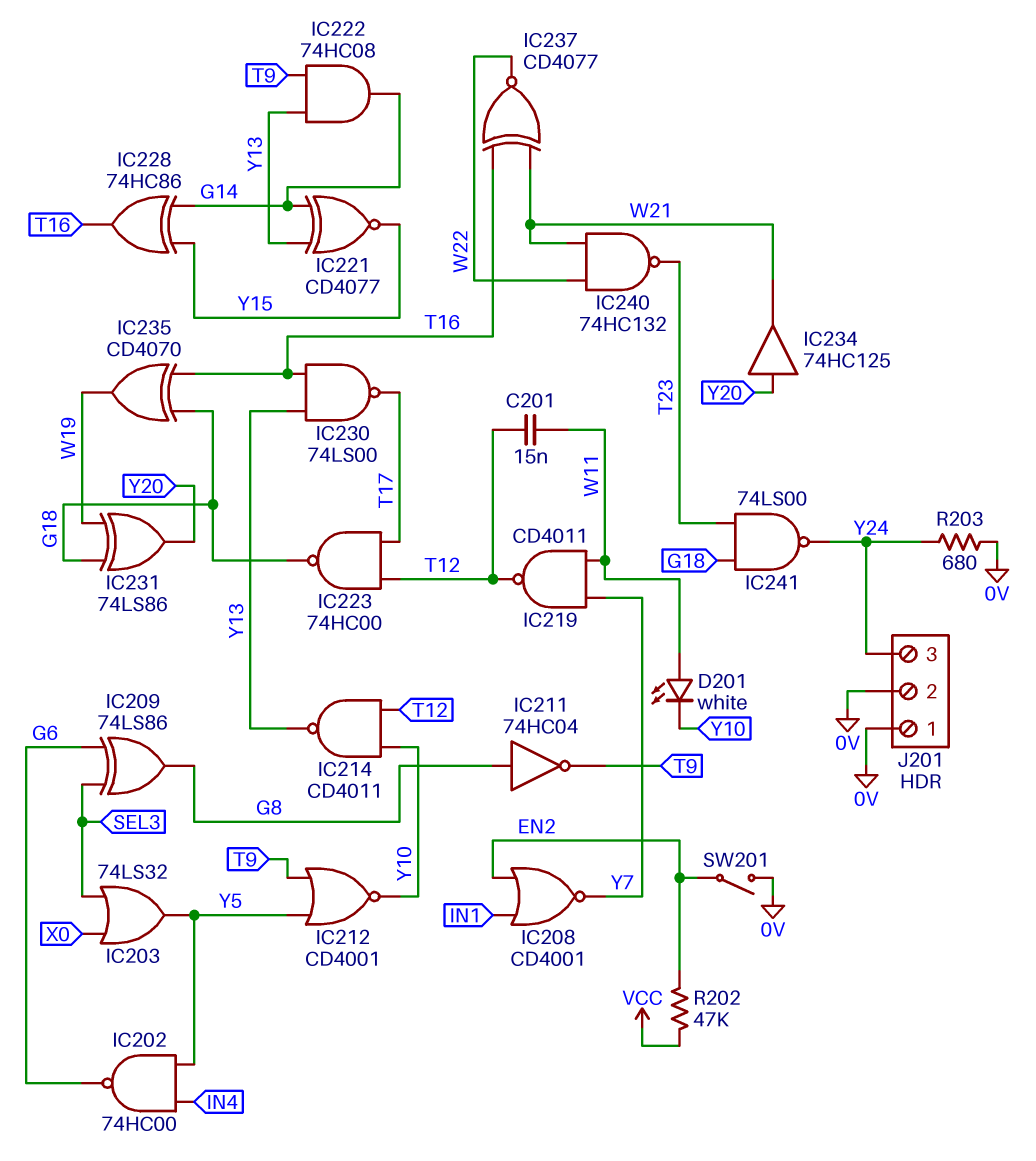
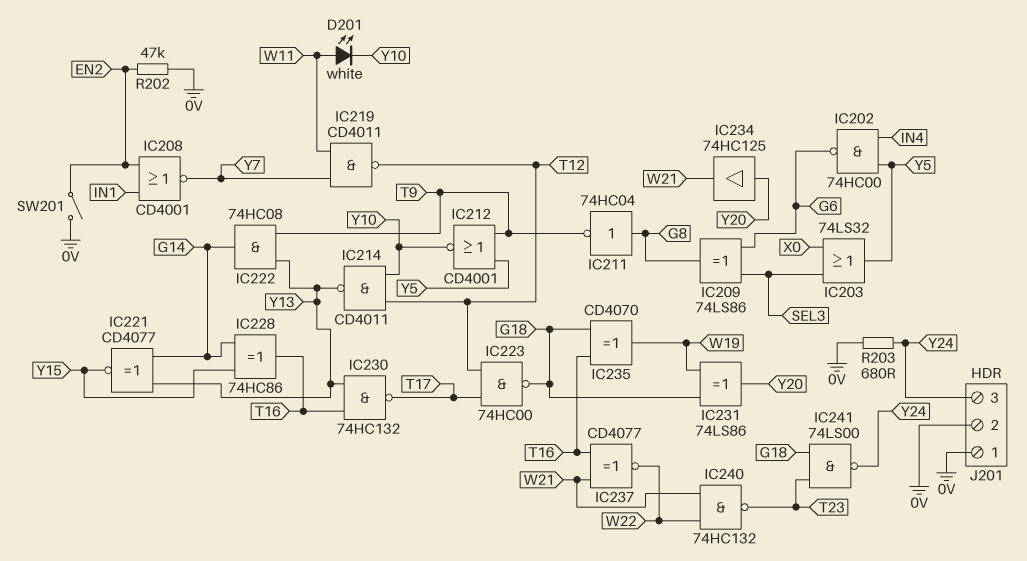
C201: 15nF (T12, W11) -> none
IC230: NAND 74LS00 (in T16, in Y13, out T17) -> NAND 74HC132 (in T16, in Y13, out T17)
R202: 47k (EN2, VCC) -> 47k (0V, EN2)

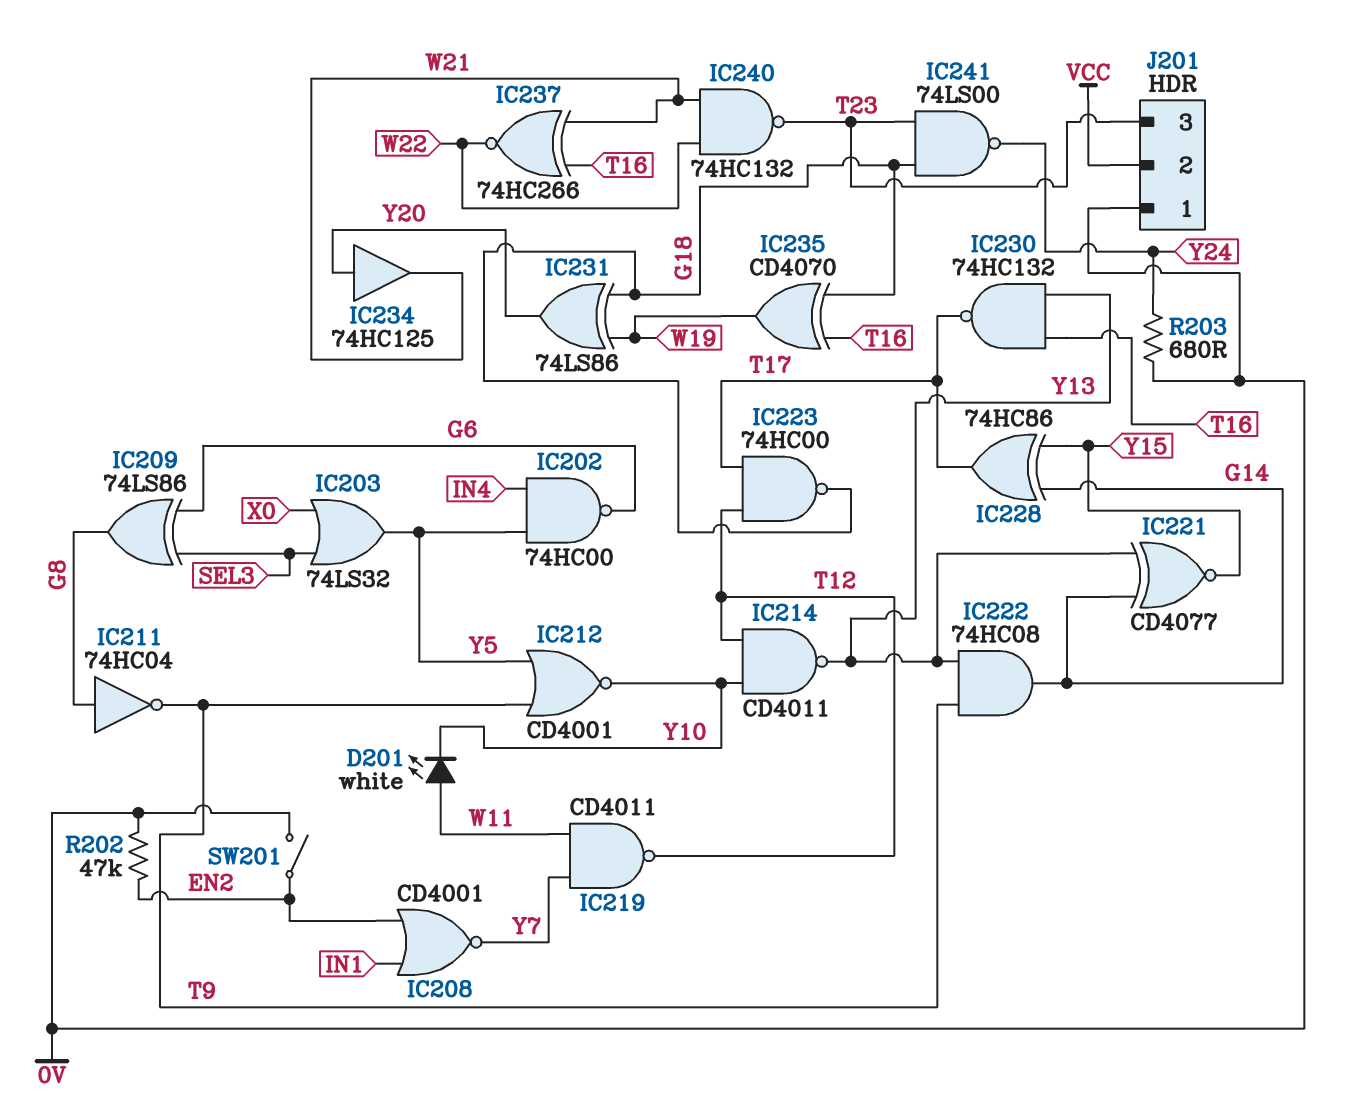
IC228: XOR 74HC86 (in G14, in Y15, out T16) -> XOR 74HC86 (in G14, in Y15, out T17)
IC237: XNOR CD4077 (in T16, in W21, out W22) -> XNOR 74HC266 (in T16, in W21, out W22)
J201 pin 2: 0V -> VCC
J201 pin 3: Y24 -> T23

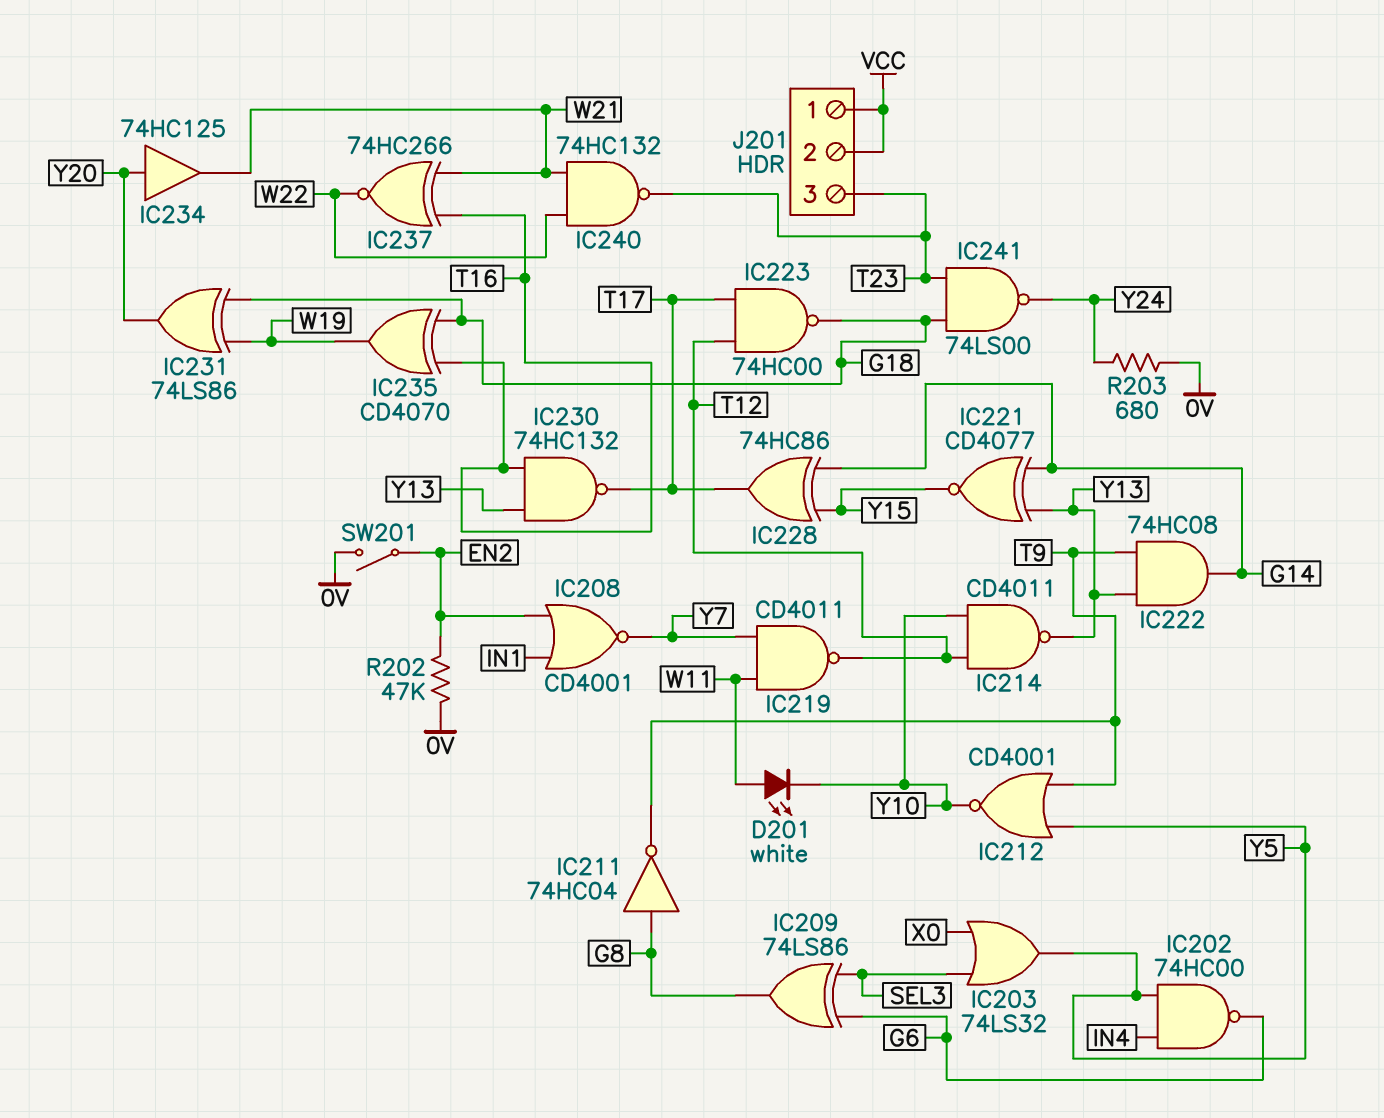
J201 pin 1: 0V -> VCC

